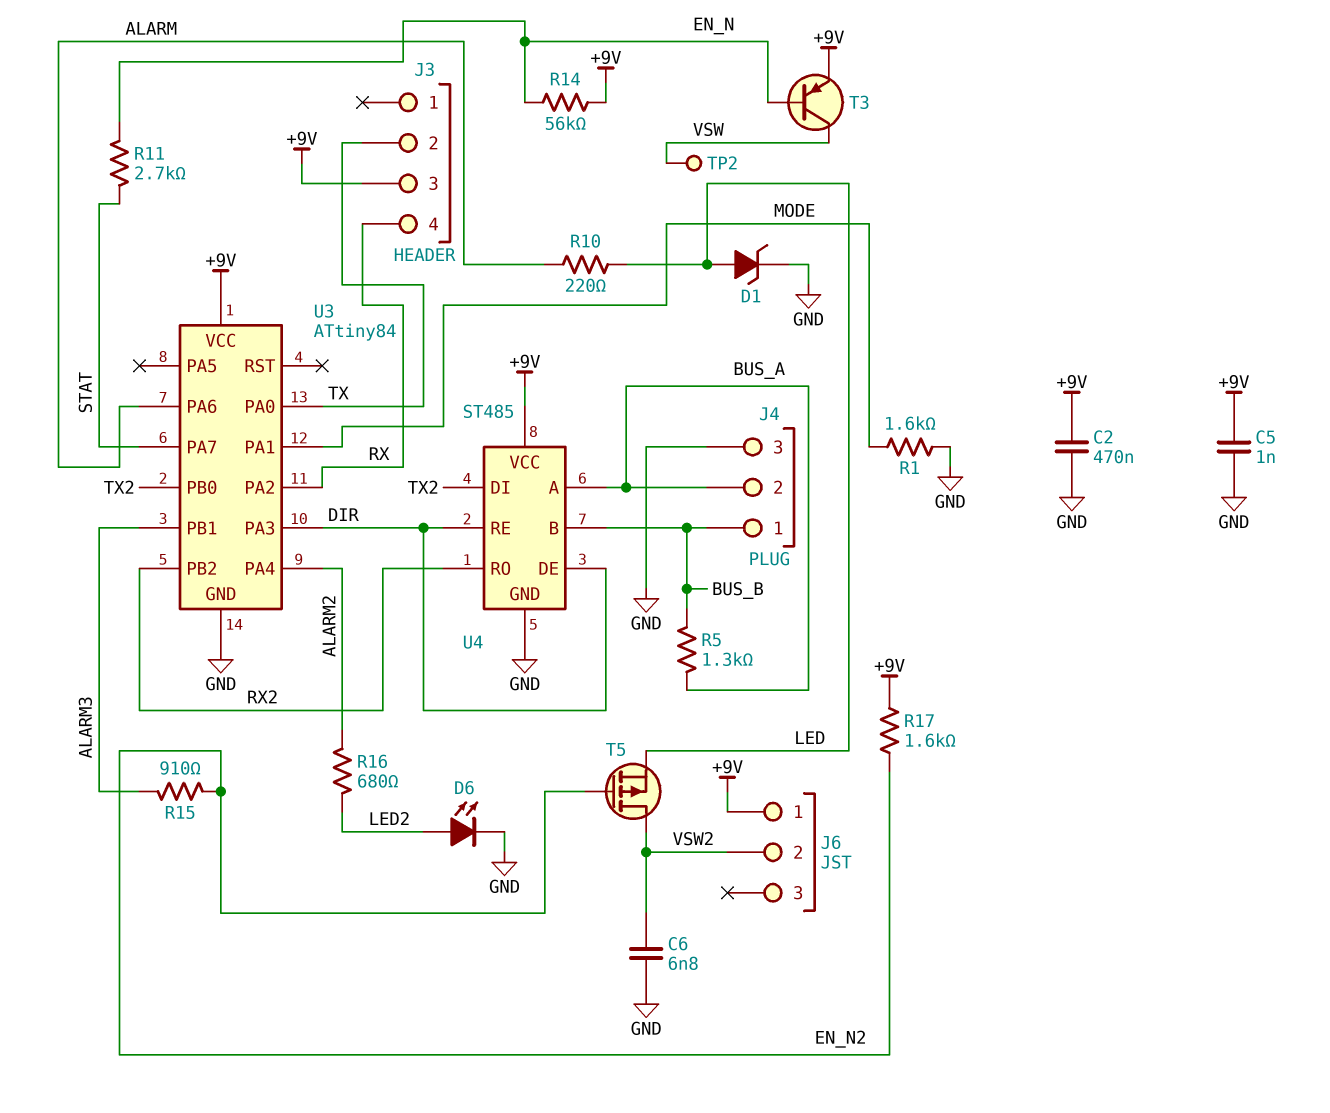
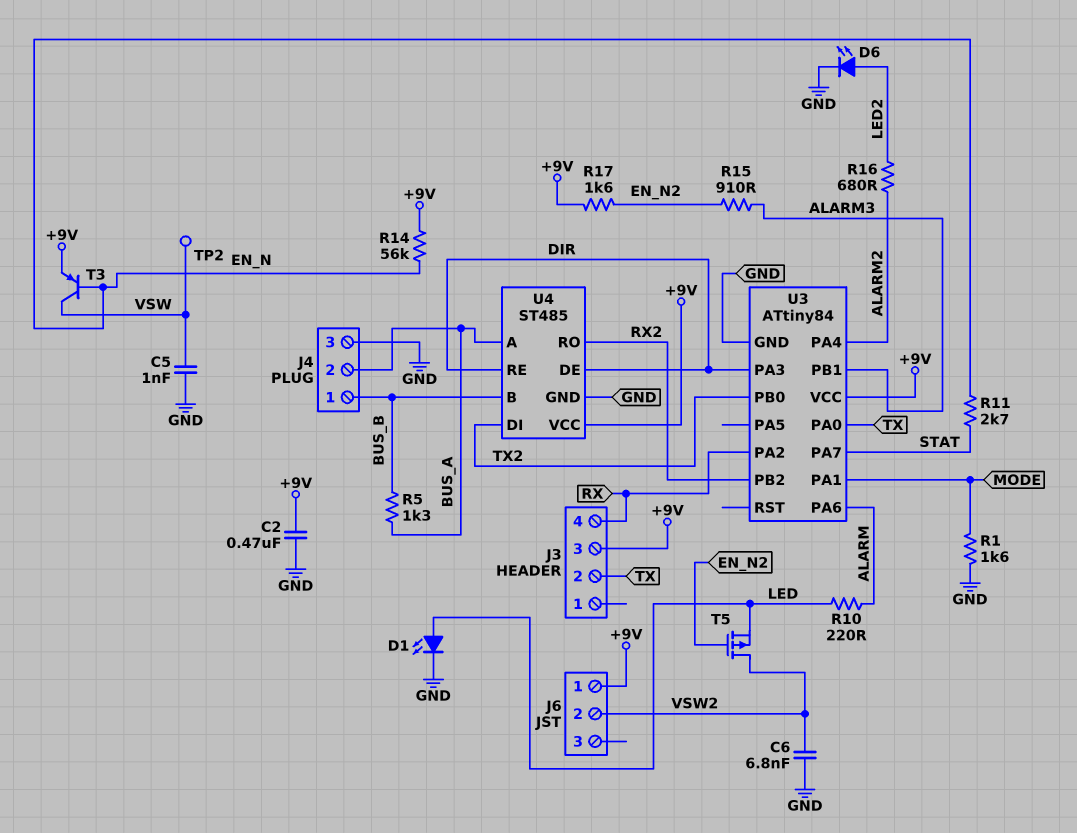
C5: 1nF (+9V, GND) -> 1nF (GND, VSW)
D1: zener (A LED, K GND) -> LED (A LED, K GND)

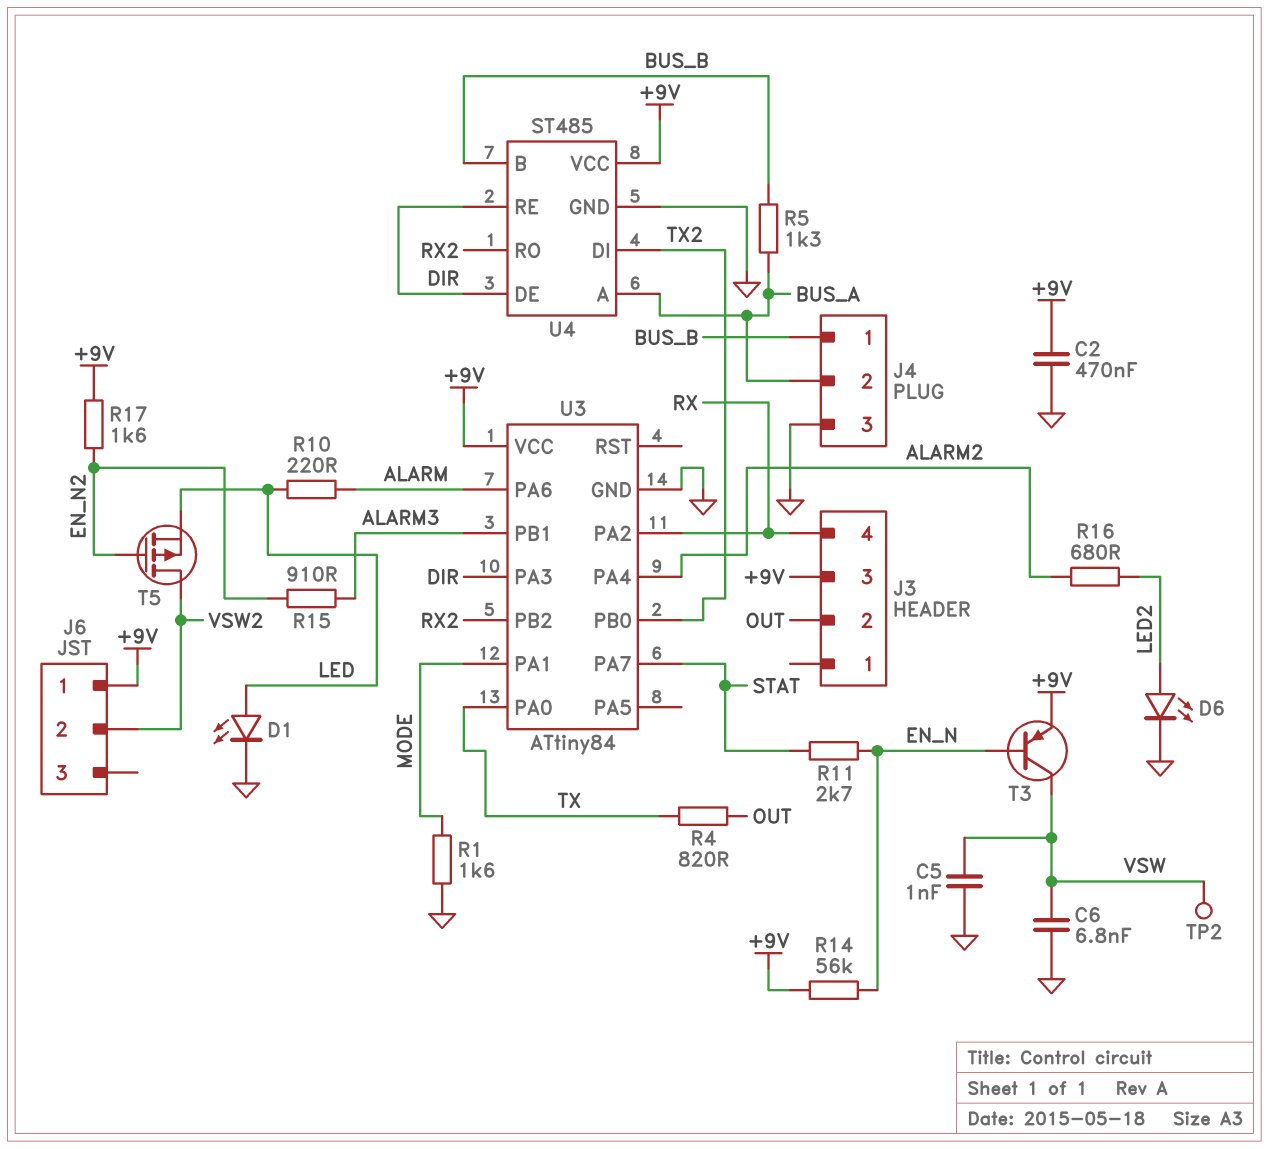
C6: 6.8nF (GND, VSW2) -> 6.8nF (GND, VSW)
J3 pin 2: TX -> OUT
R4: none -> 820 (OUT, TX)

